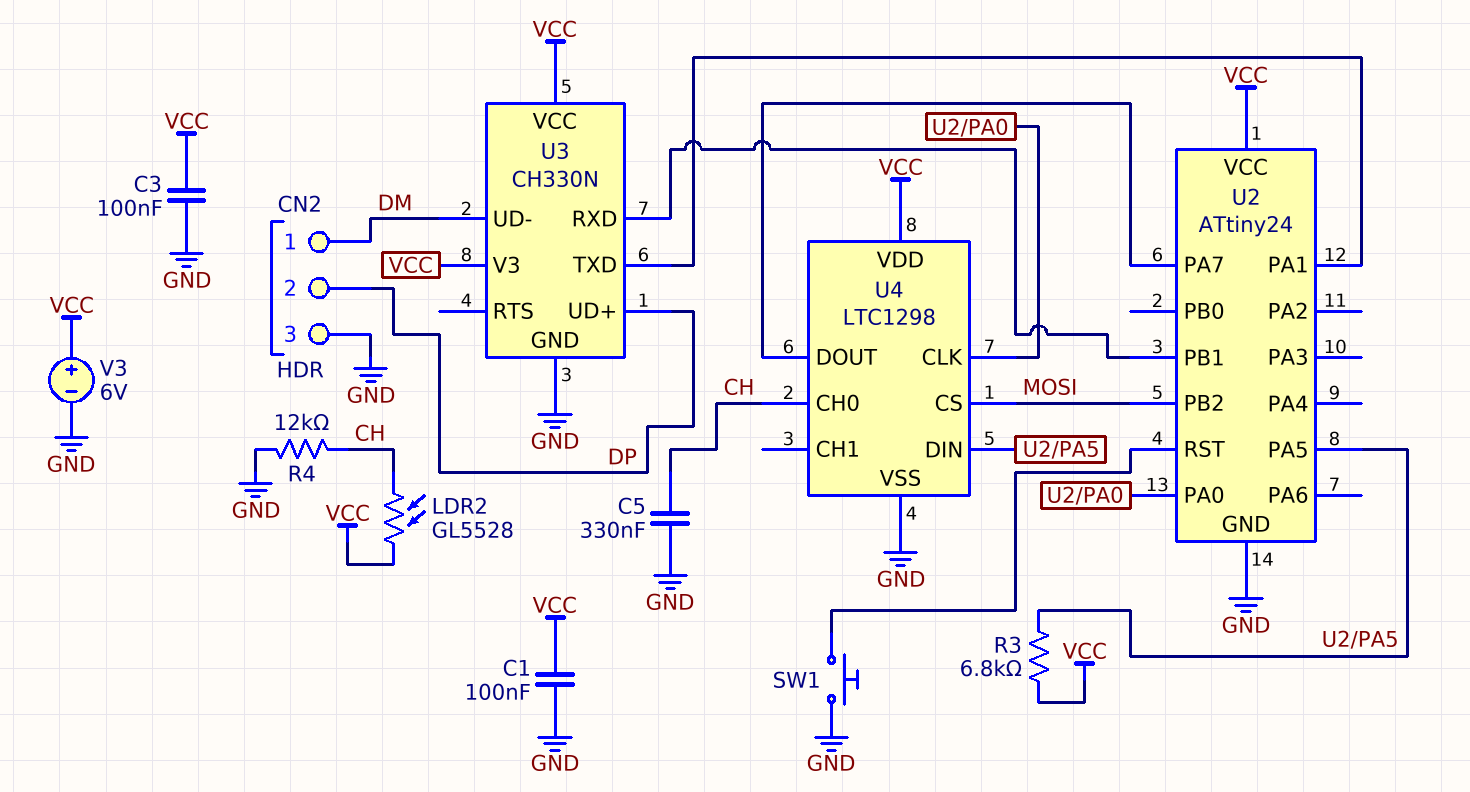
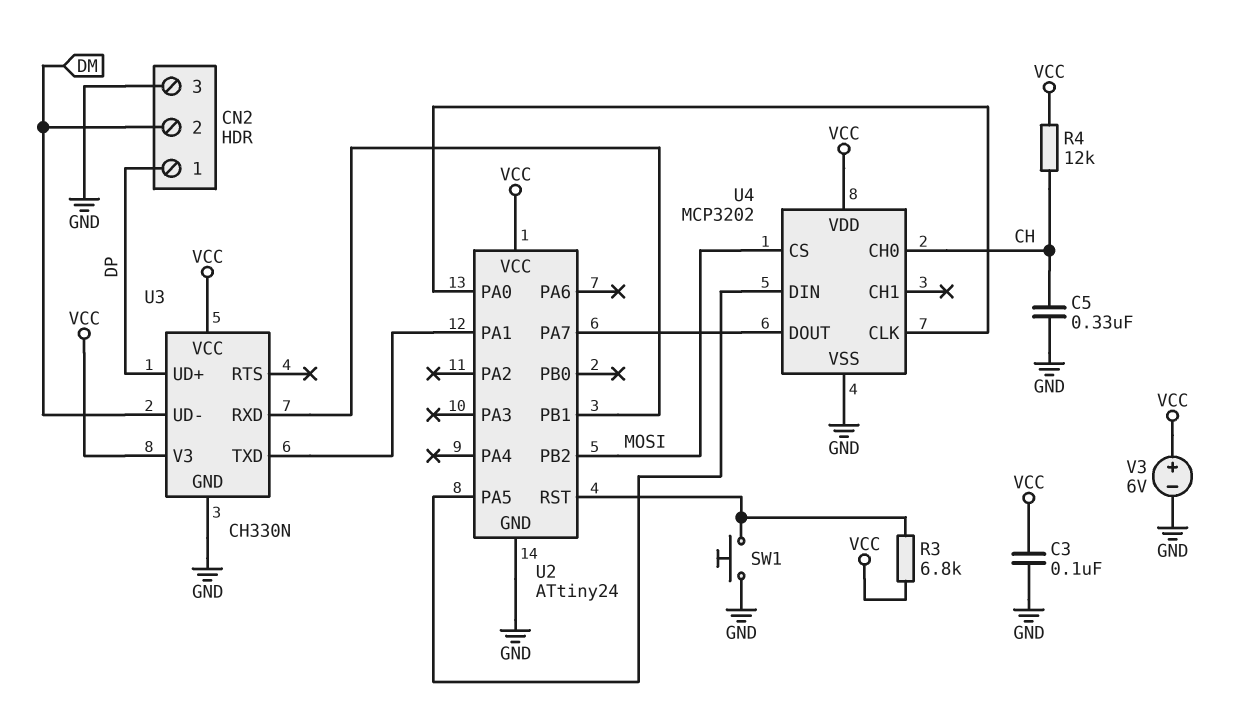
C1: 100nF (GND, VCC) -> none
CN2 pin 1: DM -> DP
CN2 pin 2: DP -> DM
LDR2: GL5528 (CH, VCC) -> none
R3: 6.8k (U2/PA5, VCC) -> 6.8k (U2/RST, VCC)
R4: 12k (CH, GND) -> 12k (CH, VCC)
U4: LTC1298 -> MCP3202

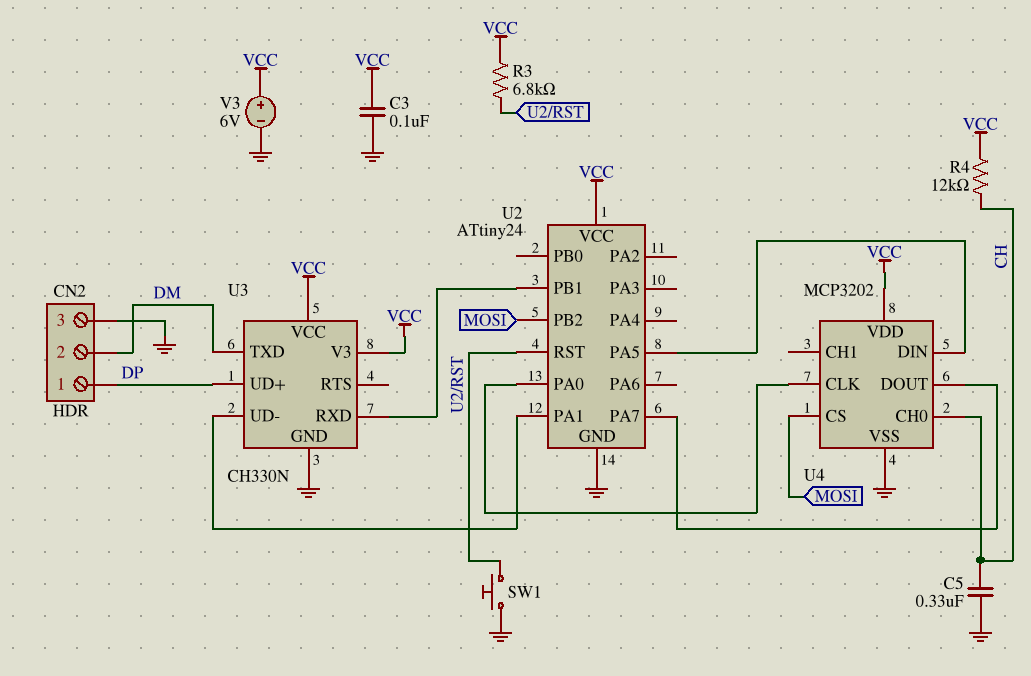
U3 pin TXD: U2/PA1 -> DM
U3 pin UD-: DM -> U2/PA1

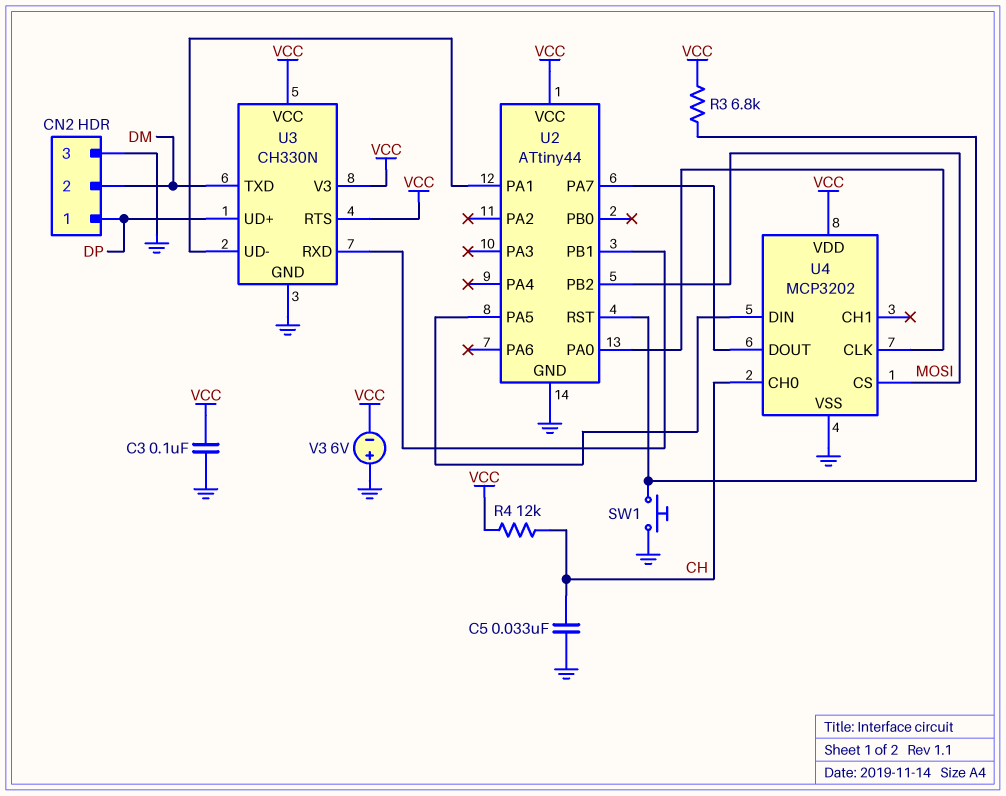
C5: 330nF (CH, GND) -> 33nF (CH, GND)
U2: ATtiny24 -> ATtiny44
U3 pin RTS: none -> VCC
V3: 6V (plus VCC, minus GND) -> 6V (plus GND, minus VCC)

